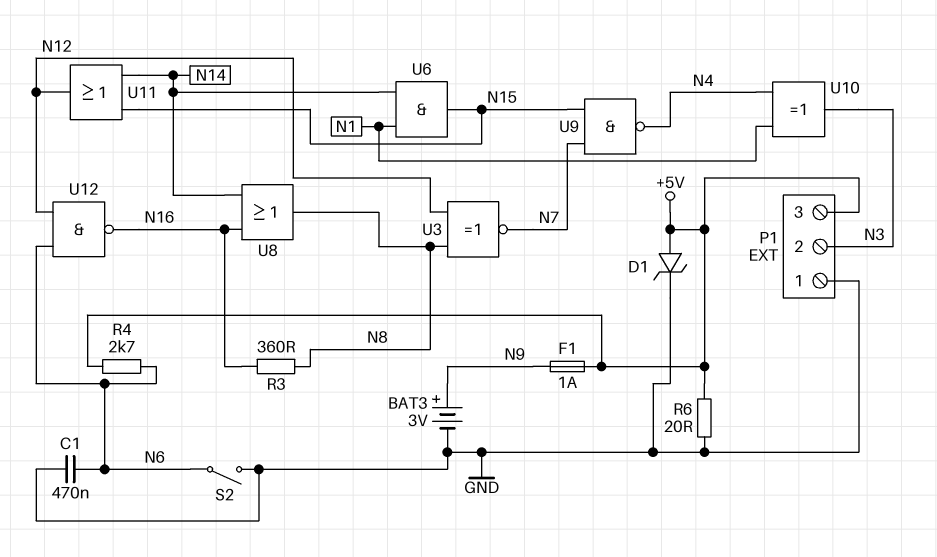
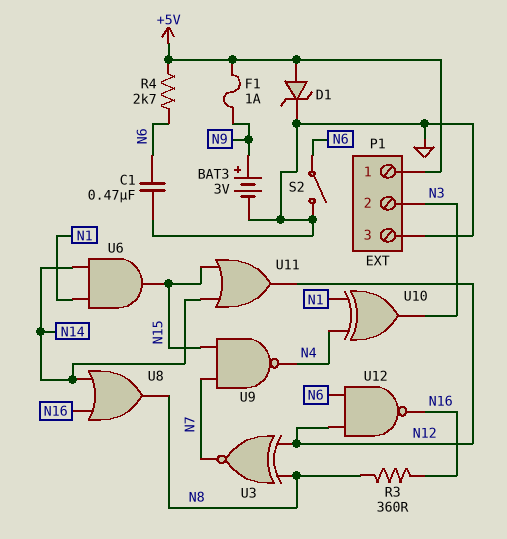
P1 pin 1: GND -> +5V
P1 pin 3: +5V -> GND
R6: 20 (+5V, GND) -> none

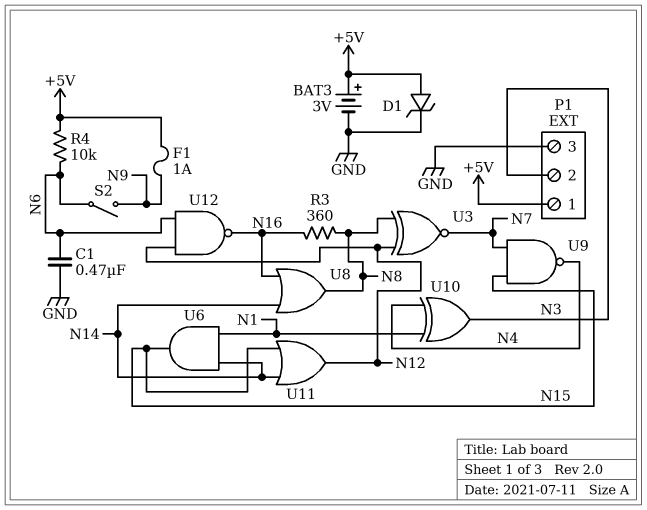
BAT3: 3V (plus N9, minus GND) -> 3V (plus +5V, minus GND)
R4: 2.7k (+5V, N6) -> 10k (+5V, N6)
S2: switch (GND, N6) -> switch (N6, N9)

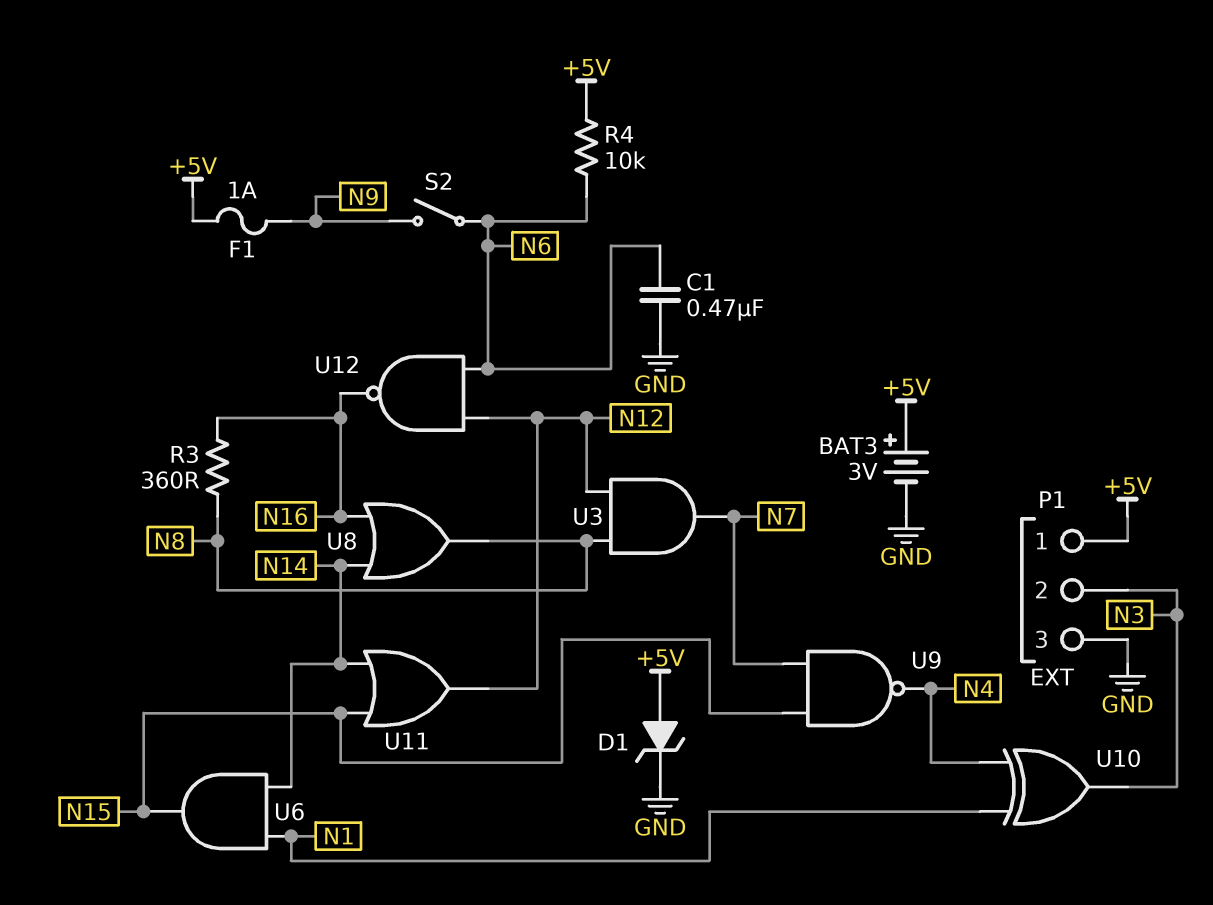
U3: XNOR (in N8, in N12, out N7) -> AND (in N8, in N12, out N7)

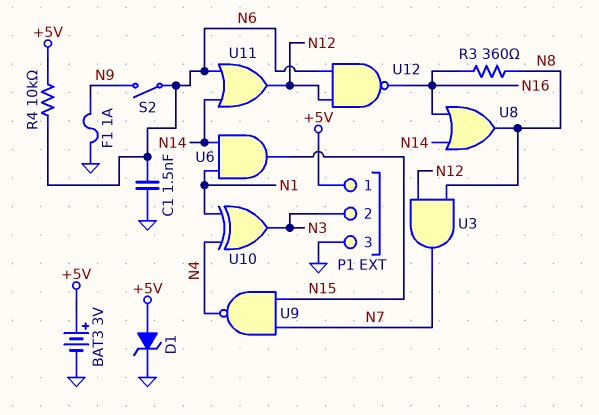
C1: 470nF (GND, N6) -> 1.5nF (GND, N6)
F1: 1A (+5V, N9) -> 1A (GND, N9)
U11: OR (in N14, in N15, out N12) -> OR (in N6, in N14, out N12)

